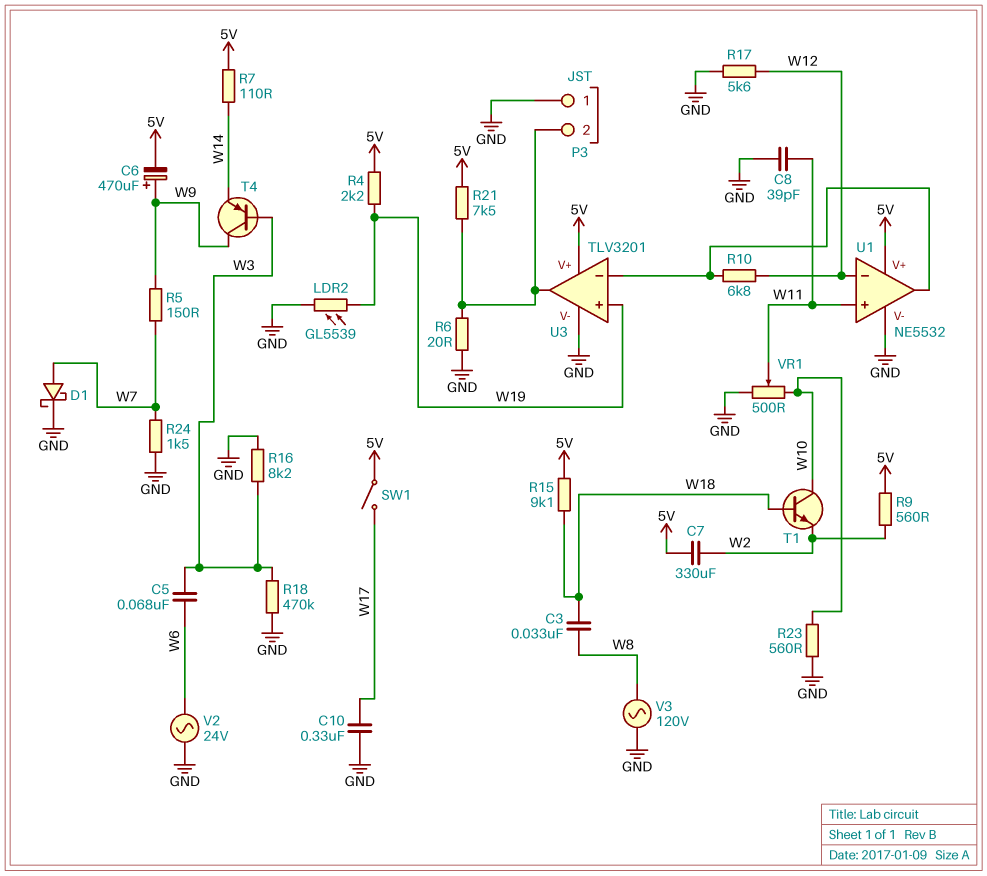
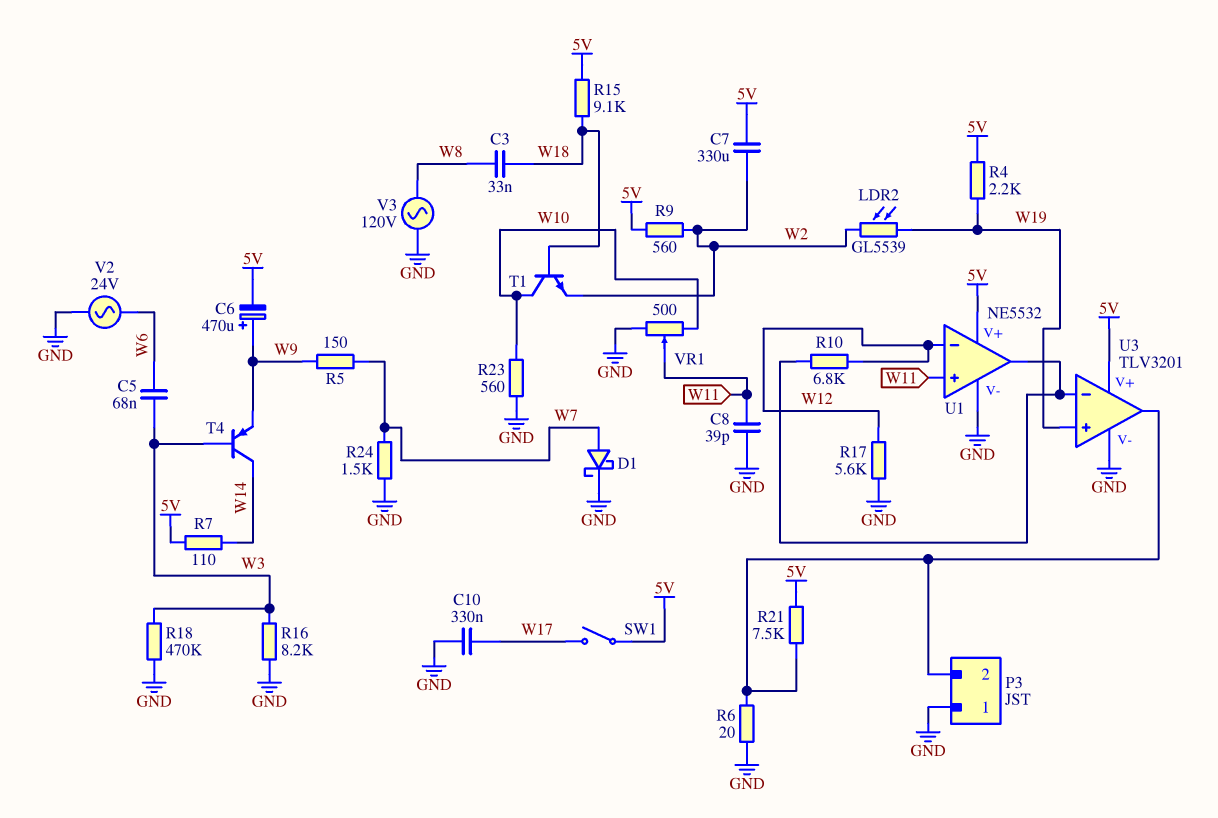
LDR2: GL5539 (GND, W19) -> GL5539 (W2, W19)
T4: PNP (B W3, C W9, E W14) -> PNP (B W3, C W14, E W9)

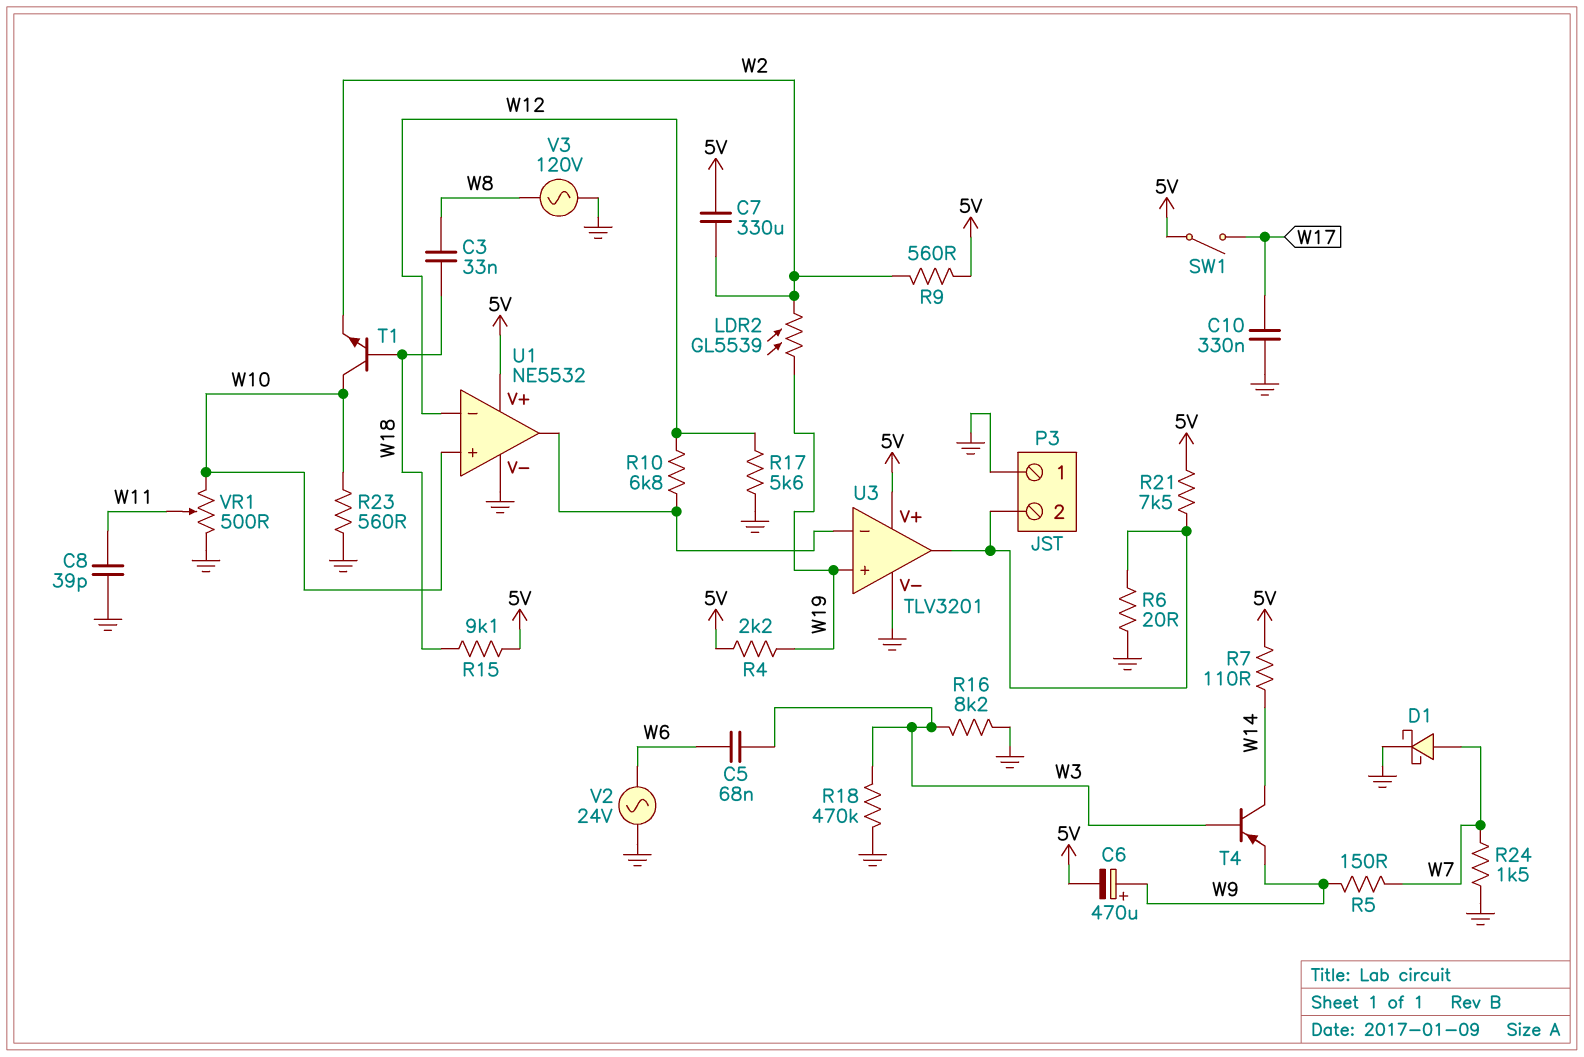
U1 pin in+: W11 -> W10

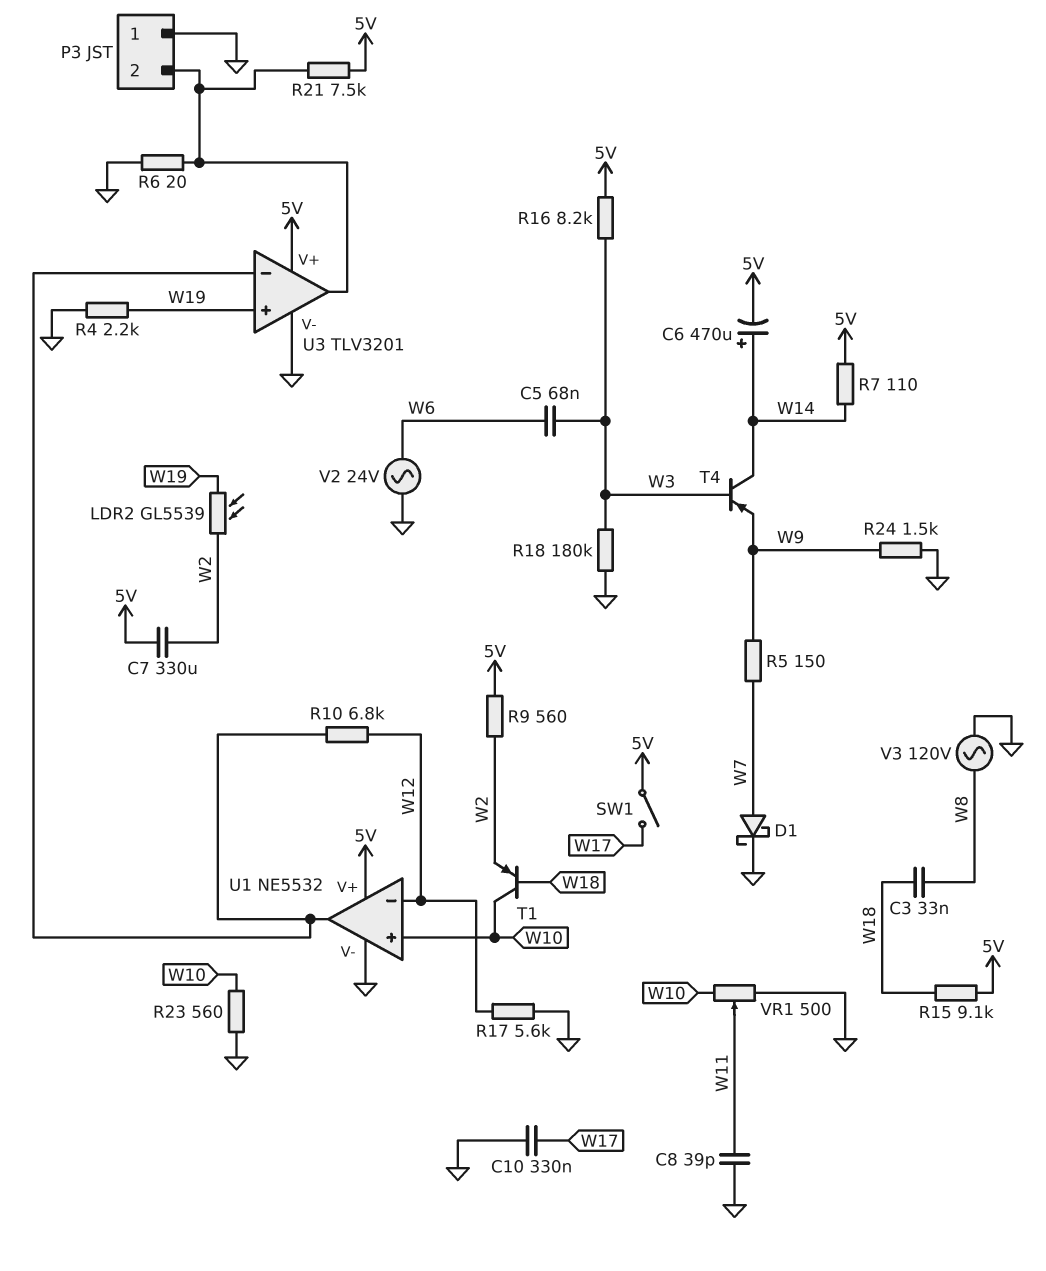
C6: 470uF (plus W9, minus 5V) -> 470uF (plus W14, minus 5V)
R4: 2.2k (5V, W19) -> 2.2k (GND, W19)
R16: 8.2k (GND, W3) -> 8.2k (5V, W3)
R18: 470k (GND, W3) -> 180k (GND, W3)
R24: 1.5k (GND, W7) -> 1.5k (GND, W9)
T1: NPN (B W18, C W10, E W2) -> PNP (B W18, C W10, E W2)

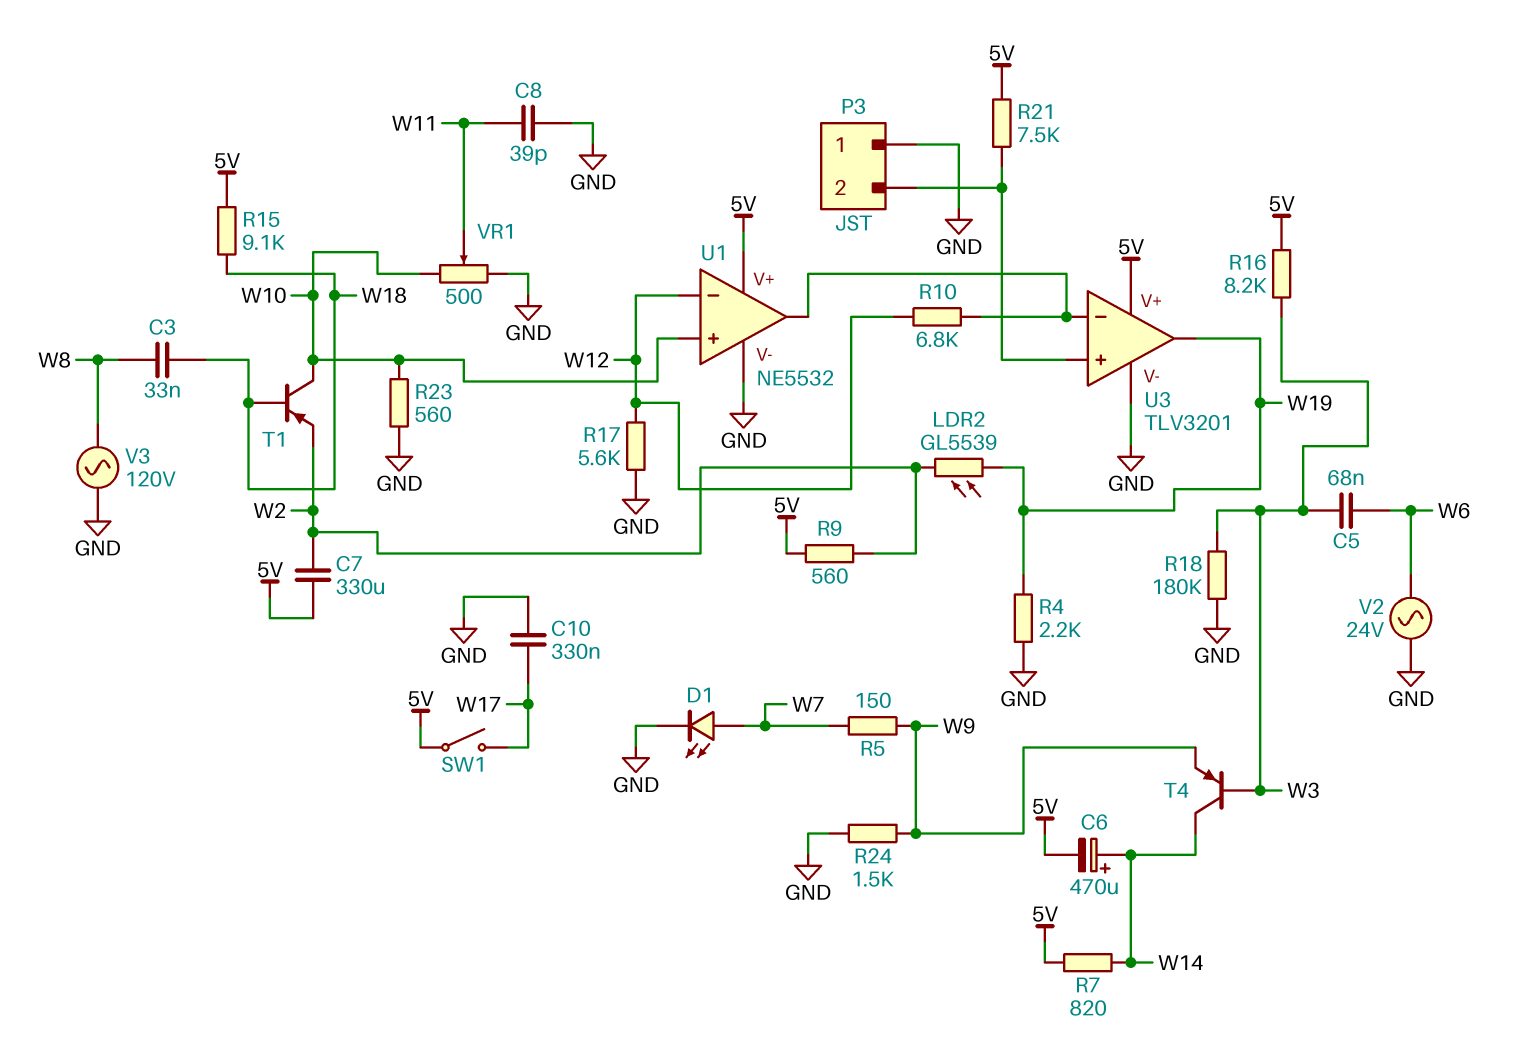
D1: schottky (A W7, K GND) -> LED (A W7, K GND)
R6: 20 (GND, P3/2) -> none
R7: 110 (5V, W14) -> 820 (5V, W14)
U3 pin in+: W19 -> P3/2
U3 pin out: P3/2 -> W19

